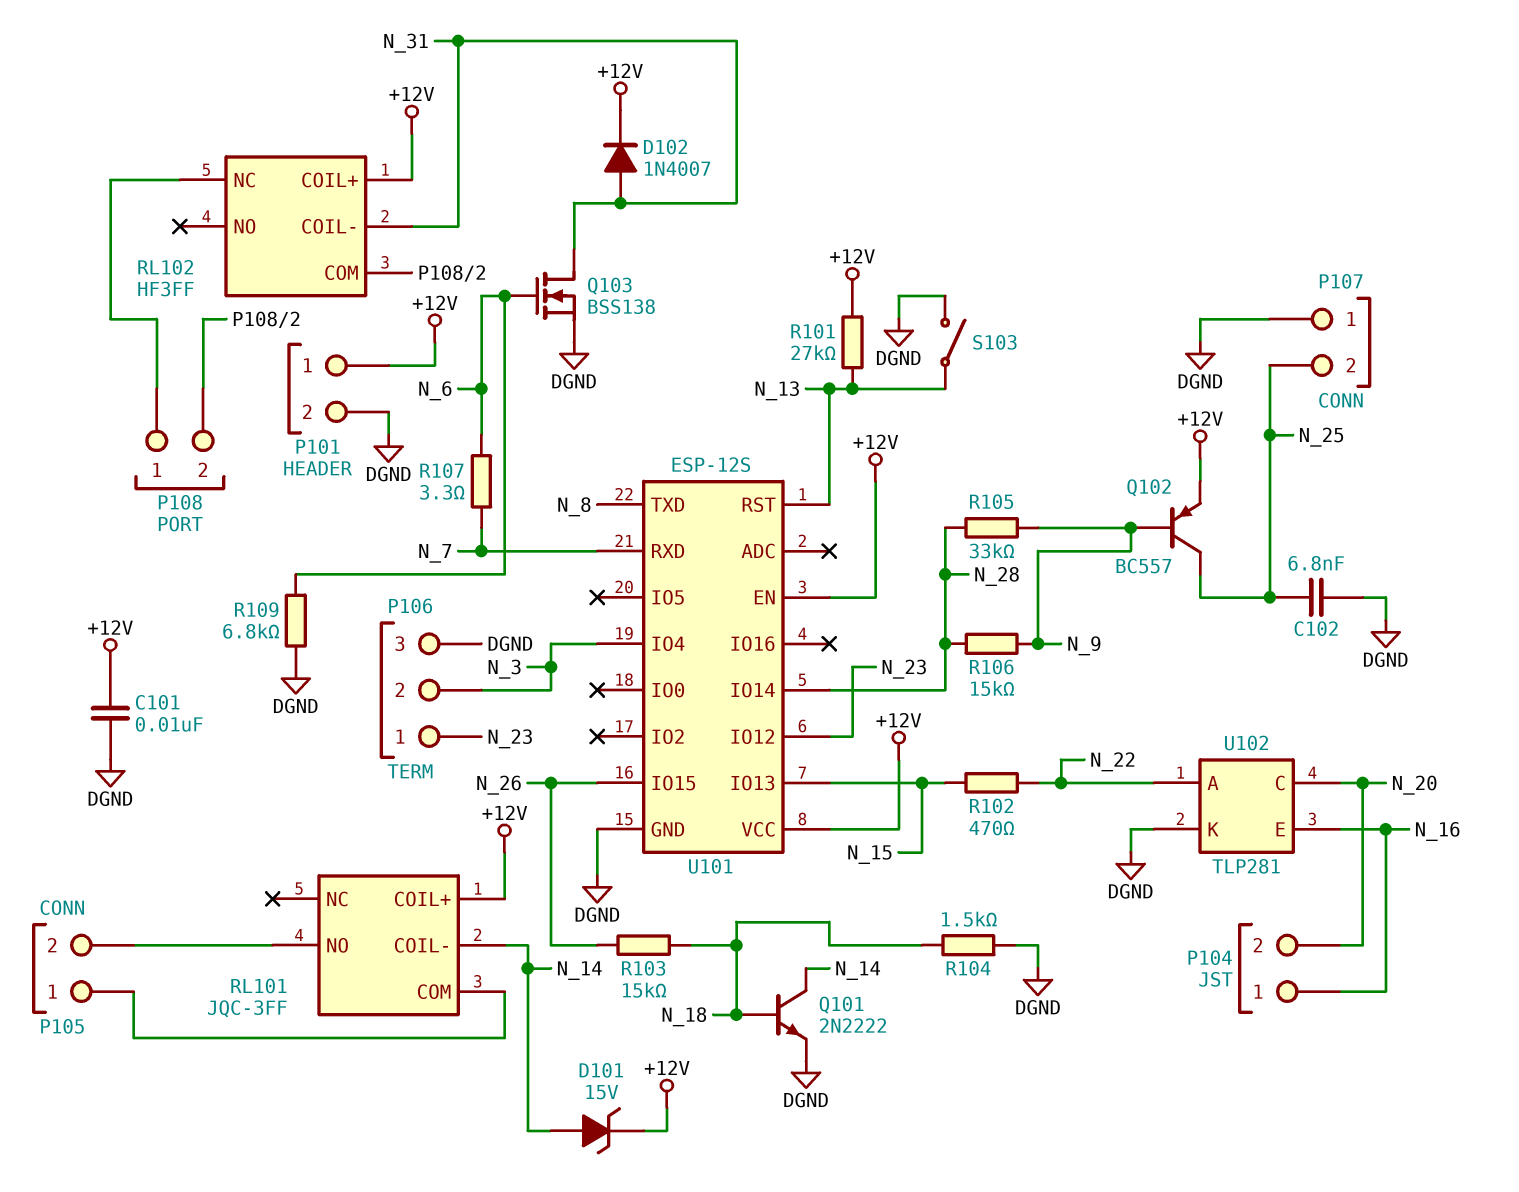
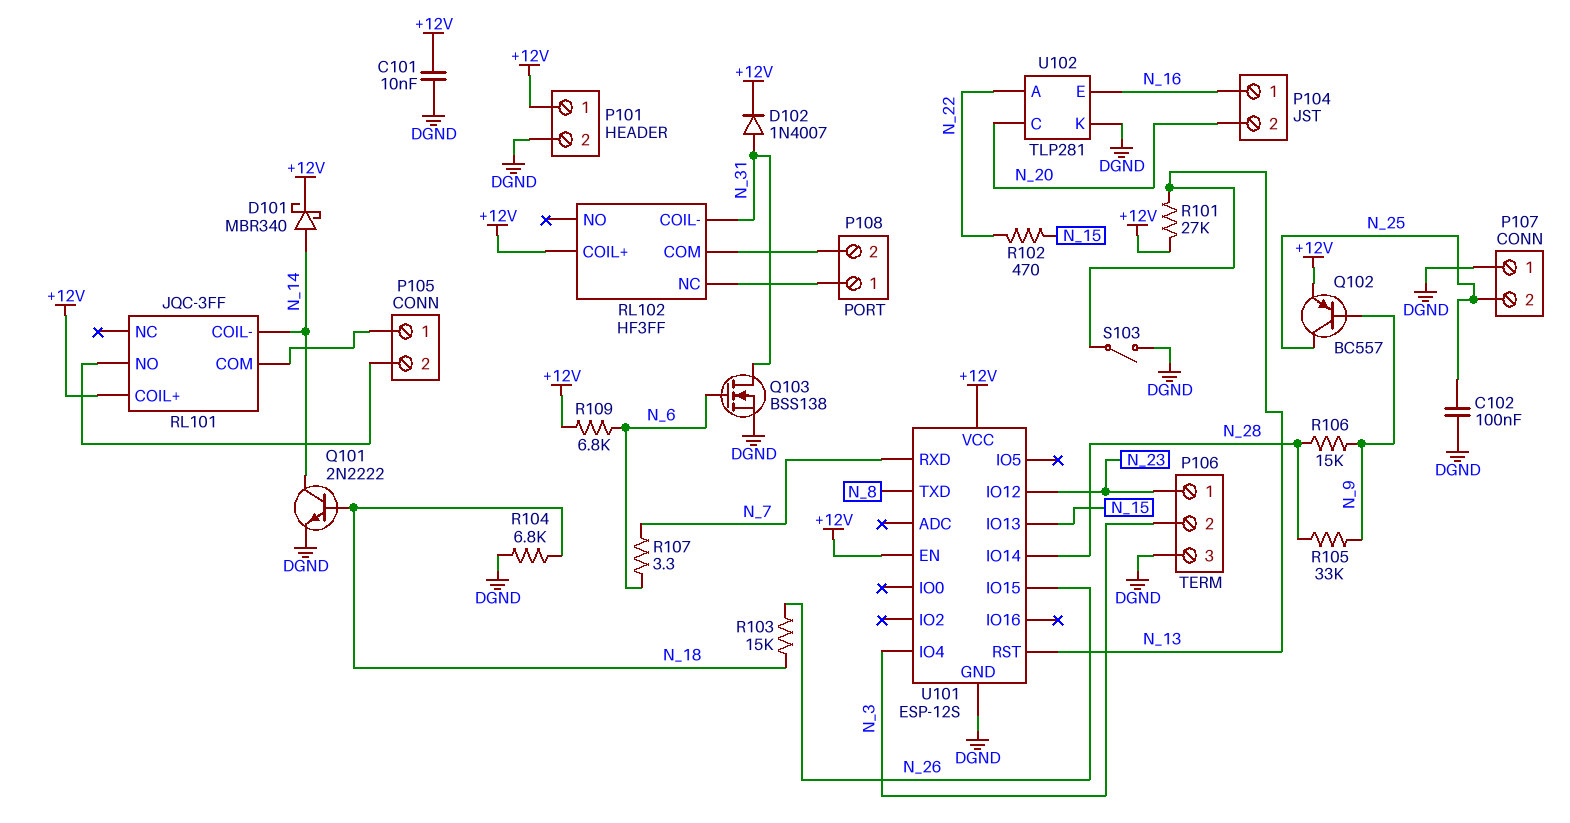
C102: 6.8nF (DGND, N_25) -> 100nF (DGND, N_25)
D101: zener 15V (A N_14, K +12V) -> schottky MBR340 (A N_14, K +12V)
R104: 1.5k (DGND, N_18) -> 6.8k (DGND, N_18)
R109: 6.8k (DGND, N_6) -> 6.8k (+12V, N_6)

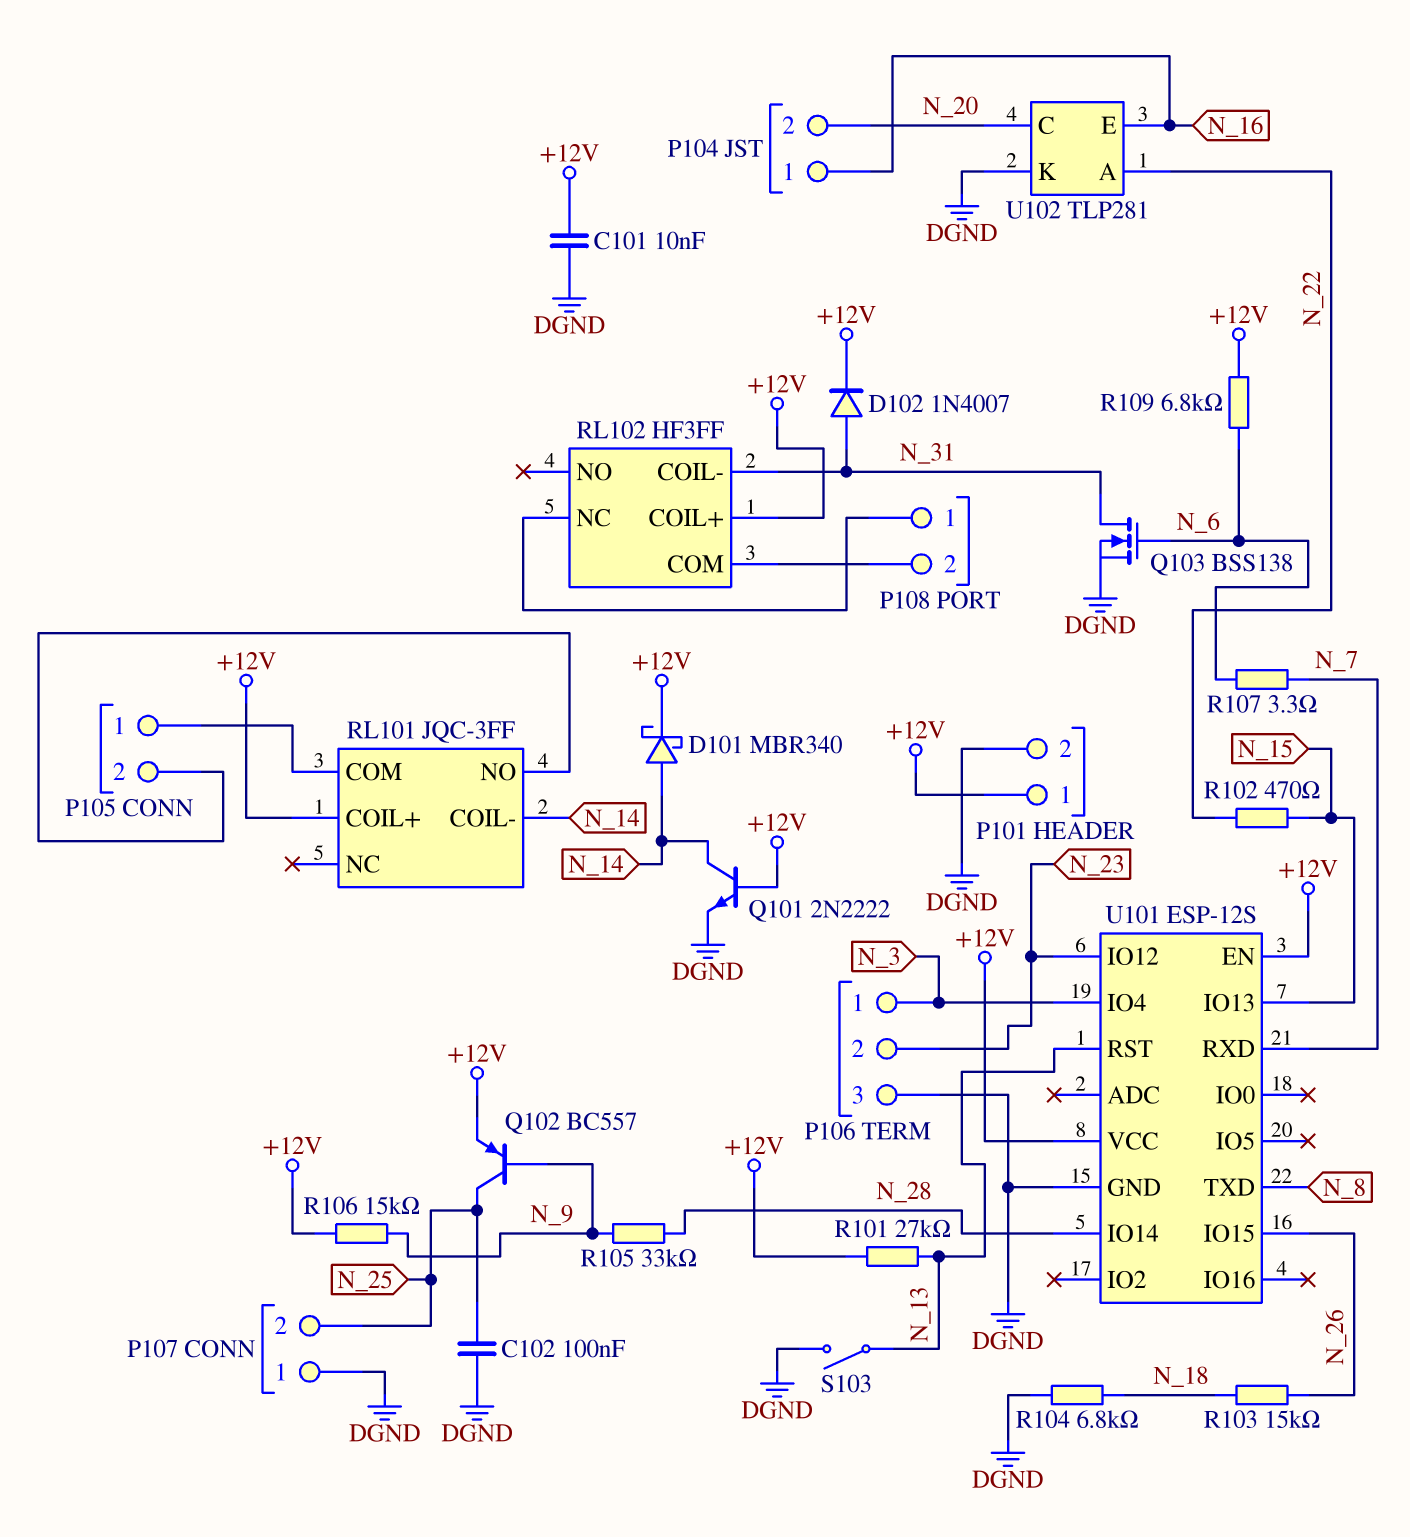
P106 pin 1: N_23 -> N_3
P106 pin 2: N_3 -> N_23
Q101: NPN 2N2222 (B N_18, C N_14, E DGND) -> NPN 2N2222 (B +12V, C N_14, E DGND)
R106: 15k (N_9, N_28) -> 15k (+12V, N_9)

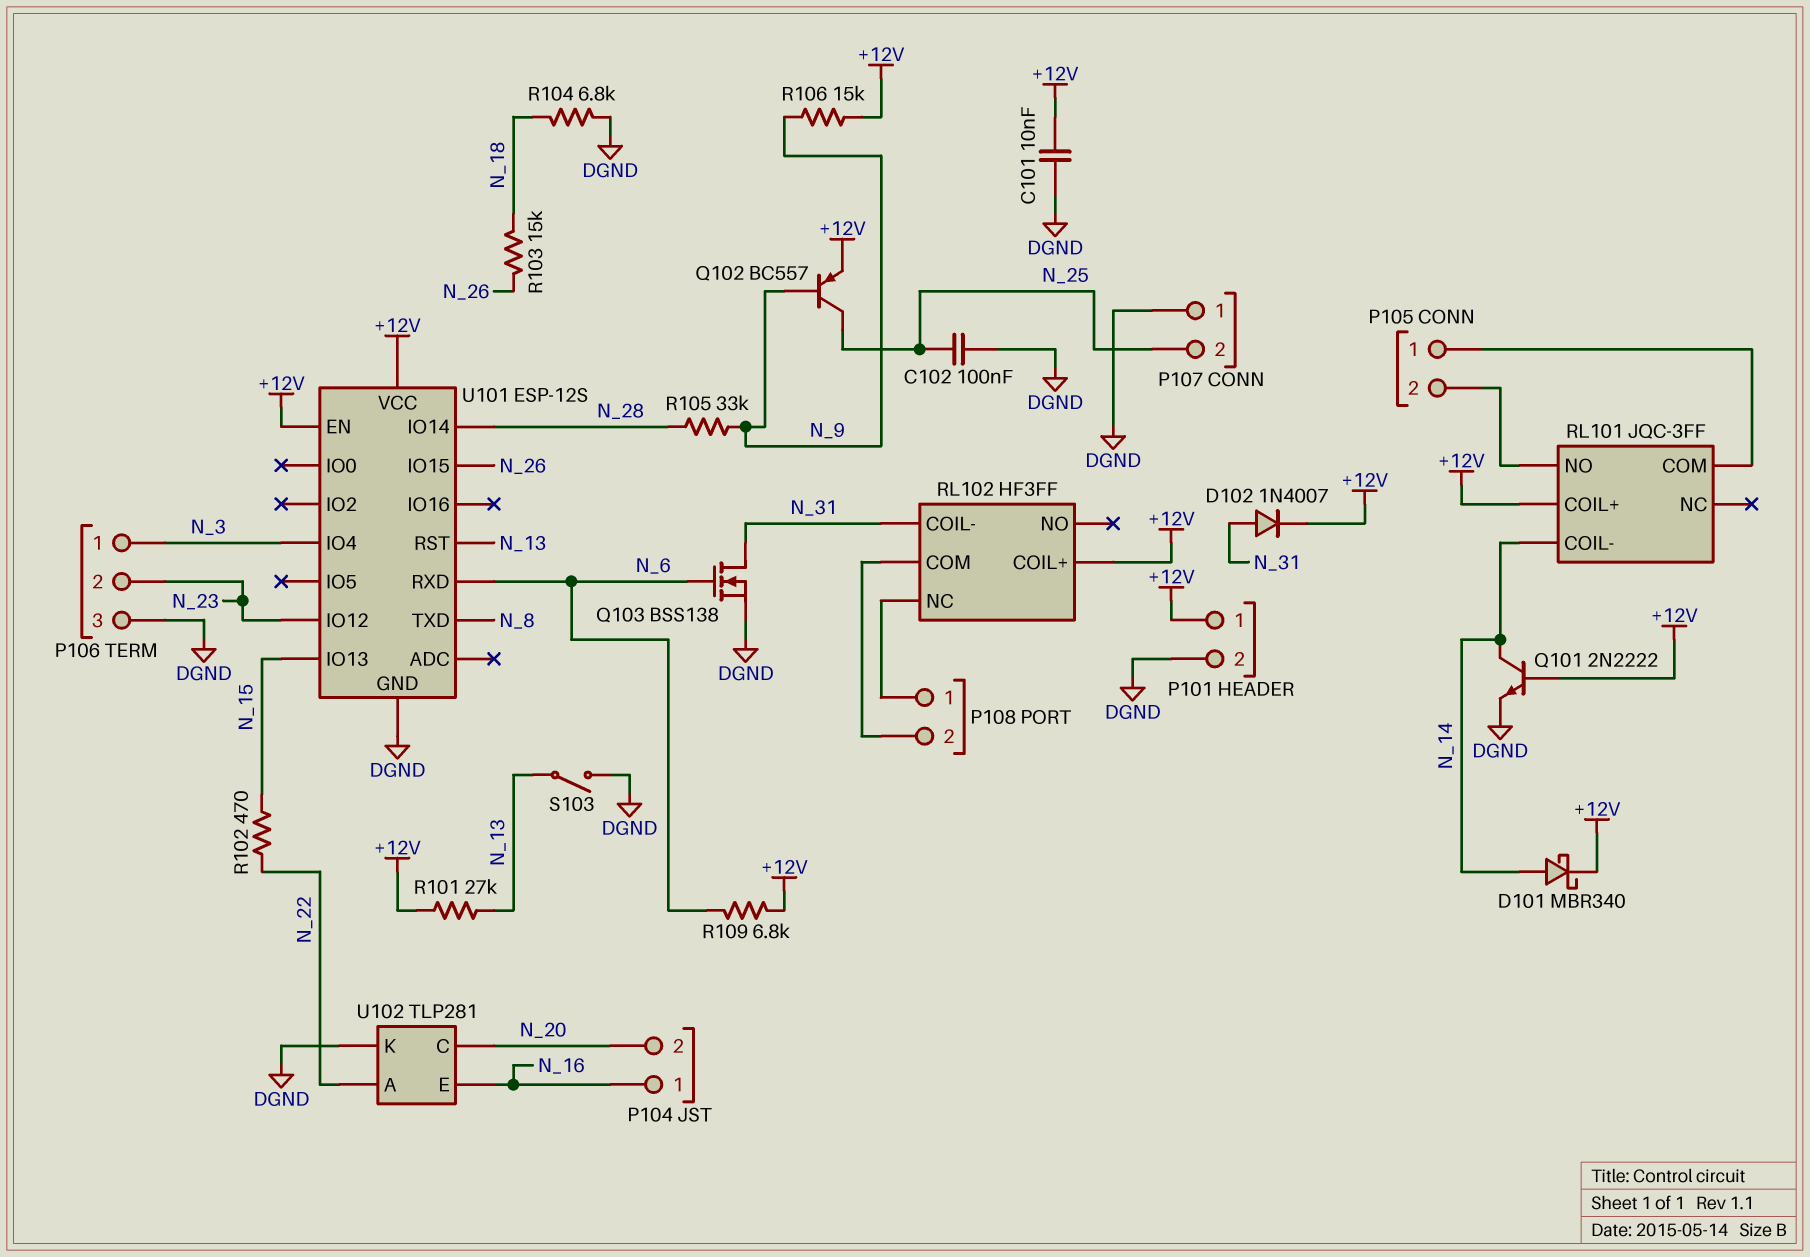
R107: 3.3 (N_6, N_7) -> none
U101 pin RXD: N_7 -> N_6

